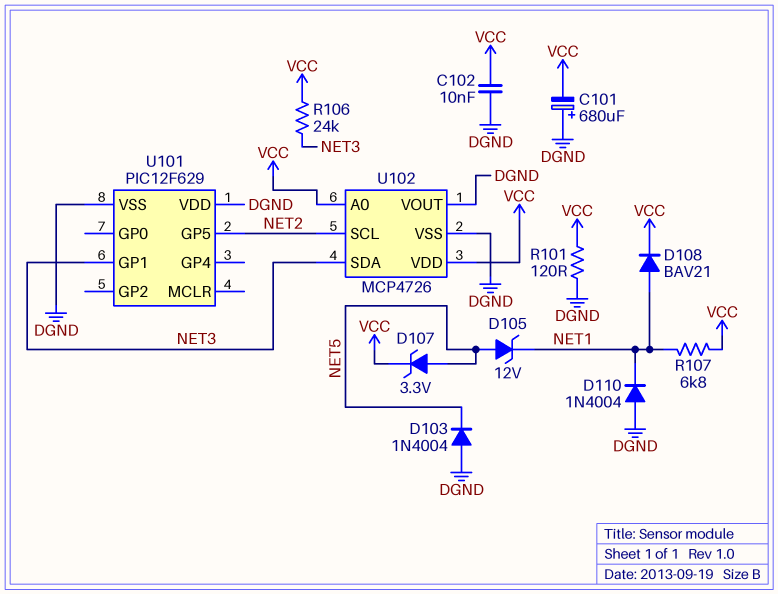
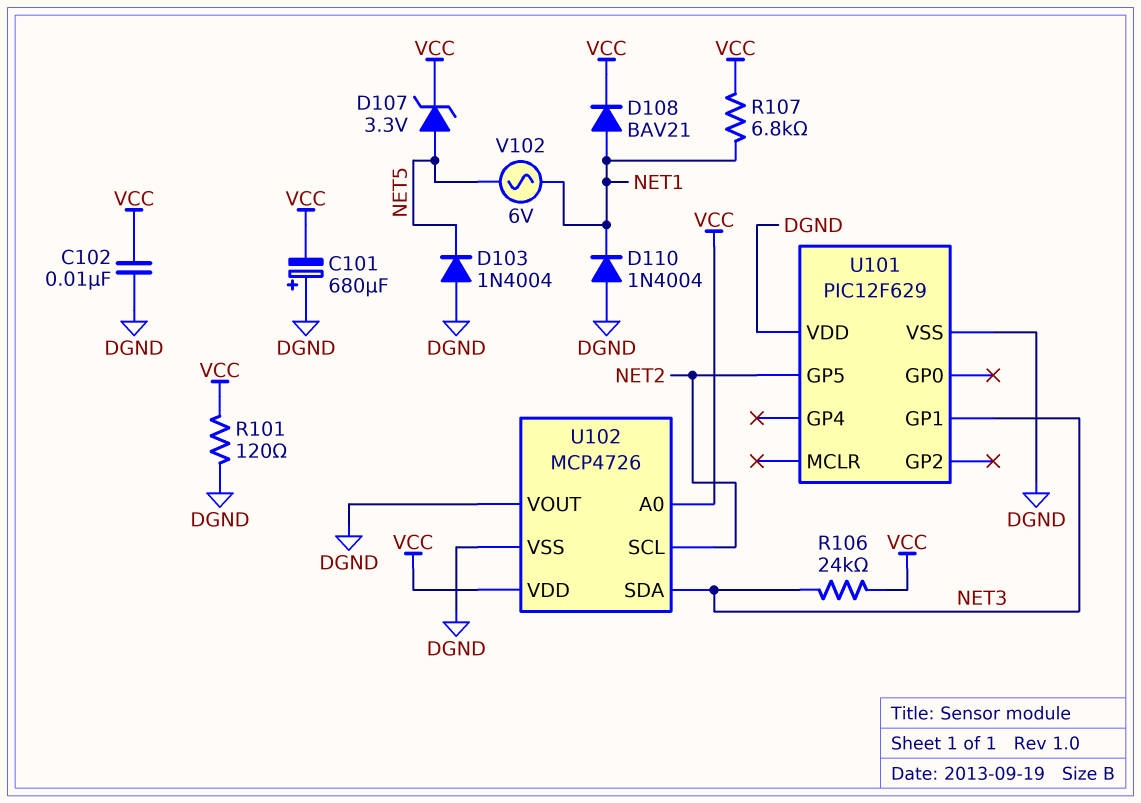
D105: zener 12V (A NET5, K NET1) -> none
V102: none -> AC 6V (NET1, NET5)

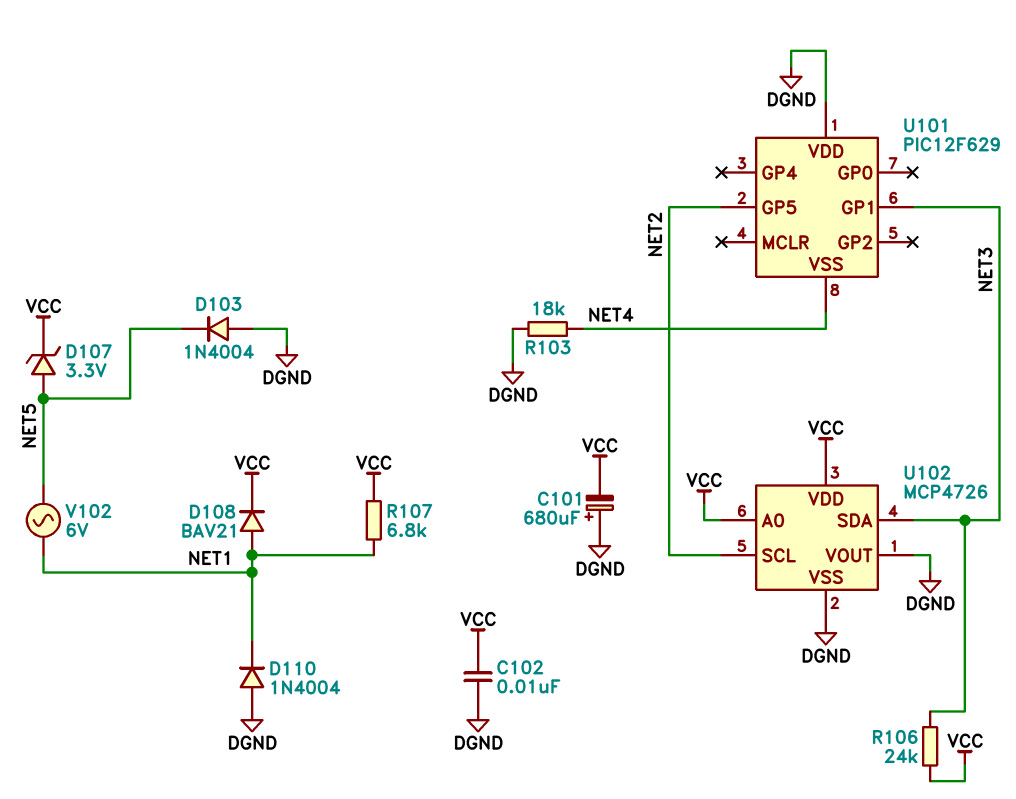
R101: 120 (DGND, VCC) -> none
R103: none -> 18k (DGND, NET4)
U101 pin VSS: DGND -> NET4

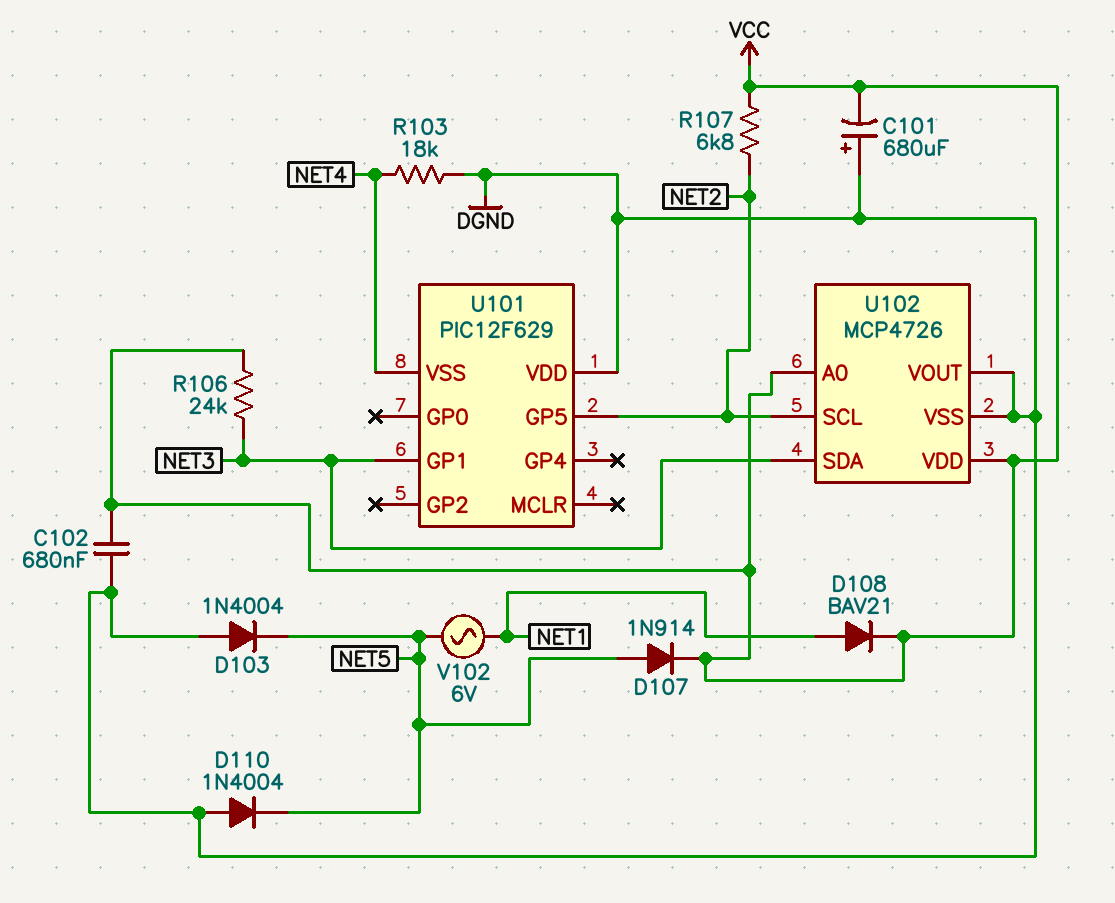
C102: 10nF (DGND, VCC) -> 680nF (DGND, VCC)
D107: zener 3.3V (A NET5, K VCC) -> diode 1N914 (A NET5, K VCC)
D110: diode 1N4004 (A DGND, K NET1) -> diode 1N4004 (A DGND, K NET5)
R107: 6.8k (NET1, VCC) -> 6.8k (NET2, VCC)

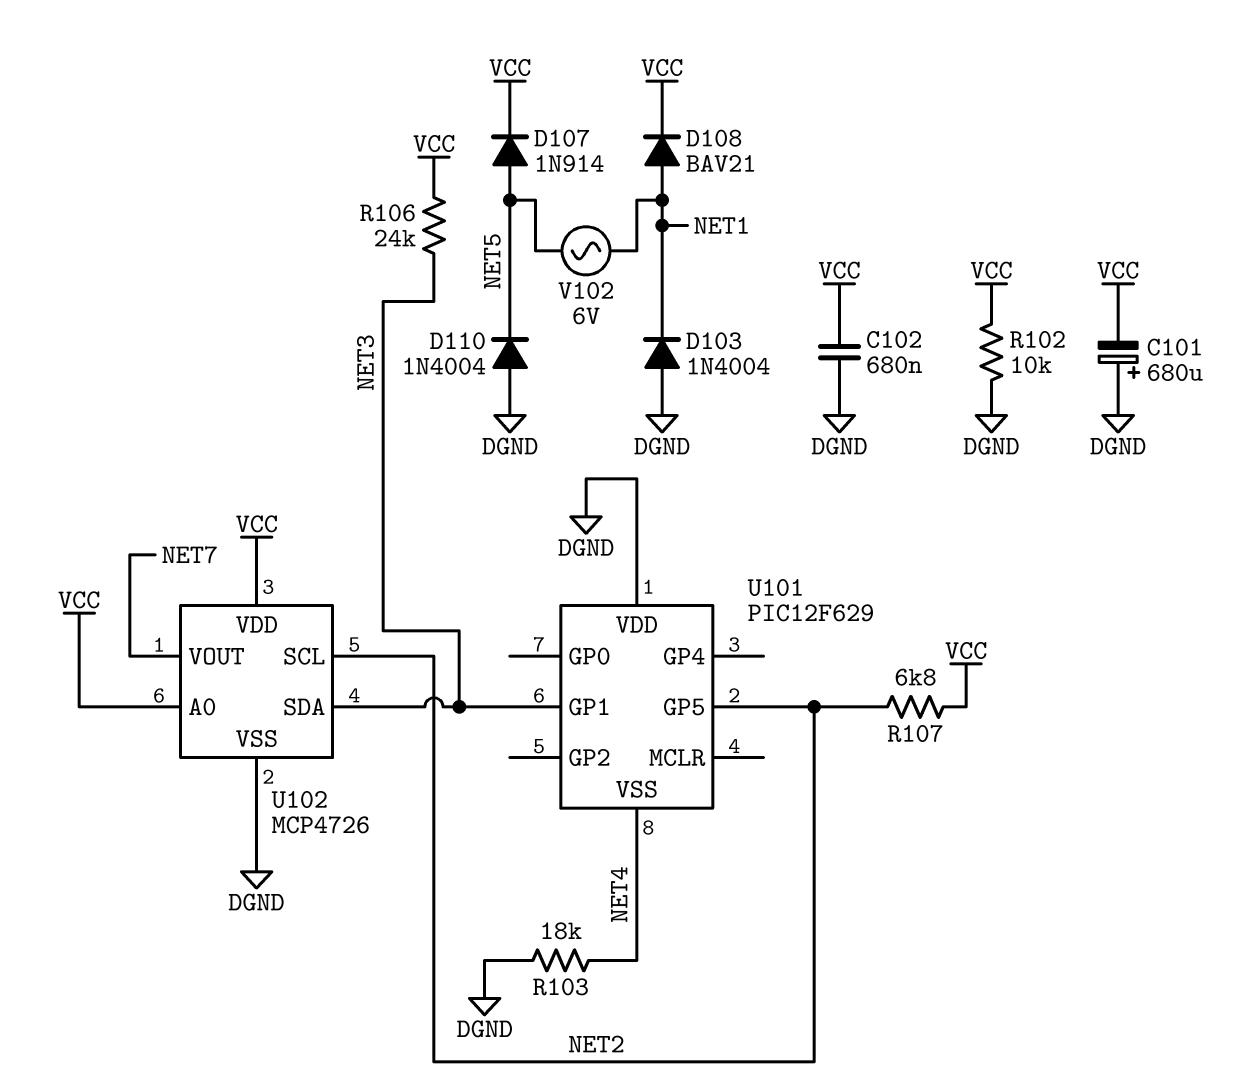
D103: diode 1N4004 (A DGND, K NET5) -> diode 1N4004 (A DGND, K NET1)
R102: none -> 10k (DGND, VCC)
U102 pin VOUT: DGND -> NET7

